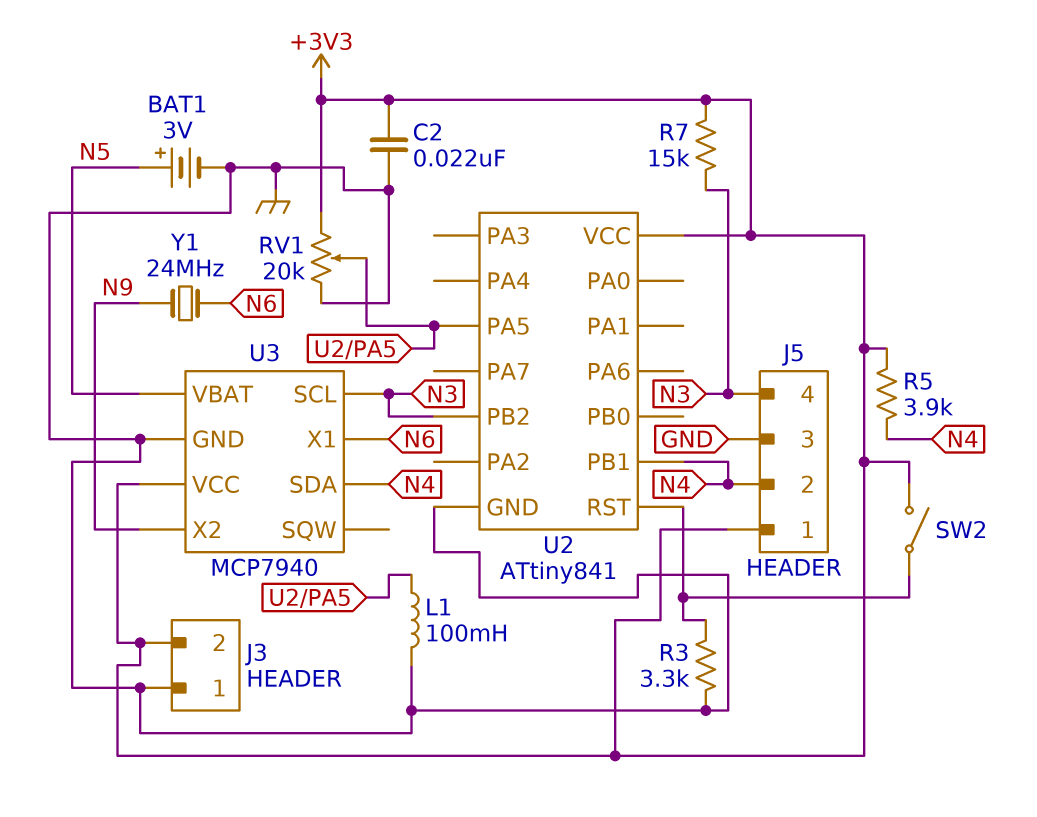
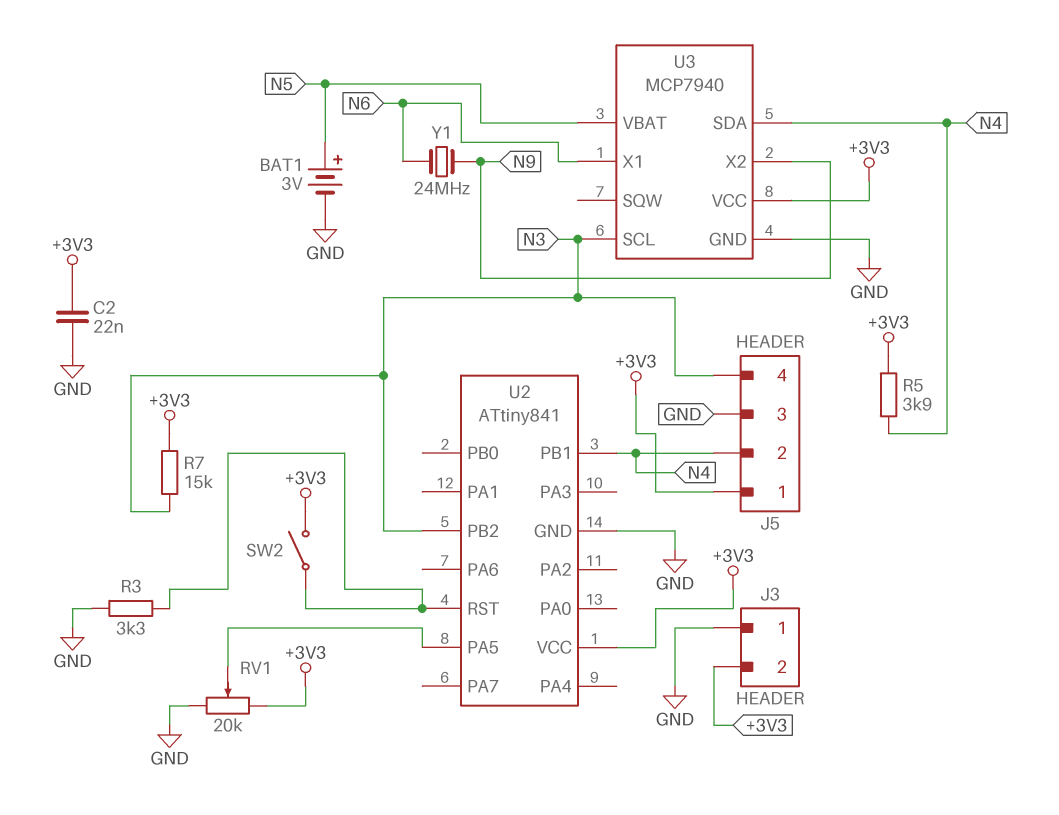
L1: 100mH (GND, U2/PA5) -> none

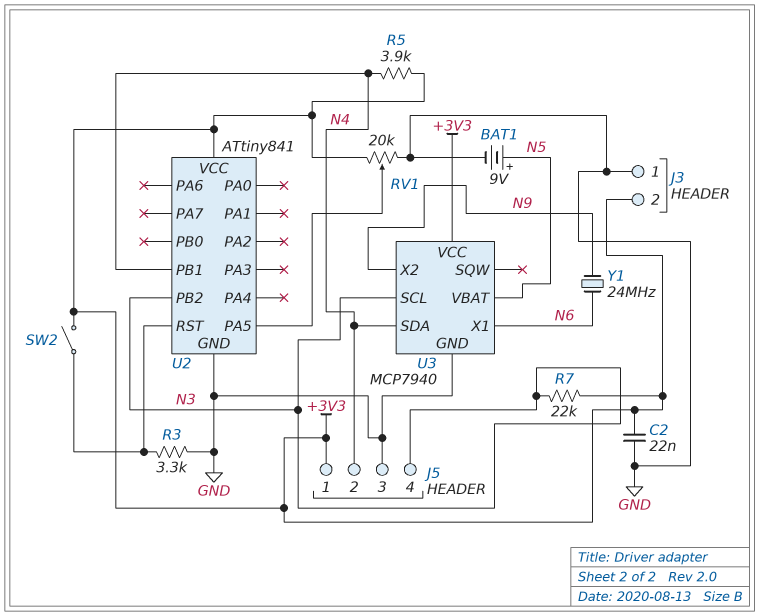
BAT1: 3V (plus N5, minus GND) -> 9V (plus N5, minus GND)
R7: 15k (+3V3, N3) -> 22k (+3V3, N3)

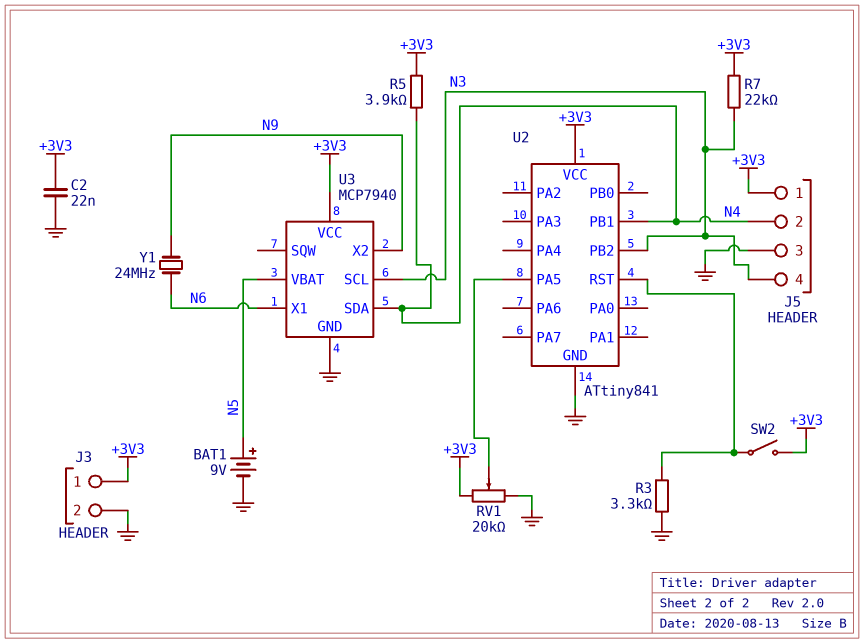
J3 pin 1: GND -> +3V3
J3 pin 2: +3V3 -> GND

